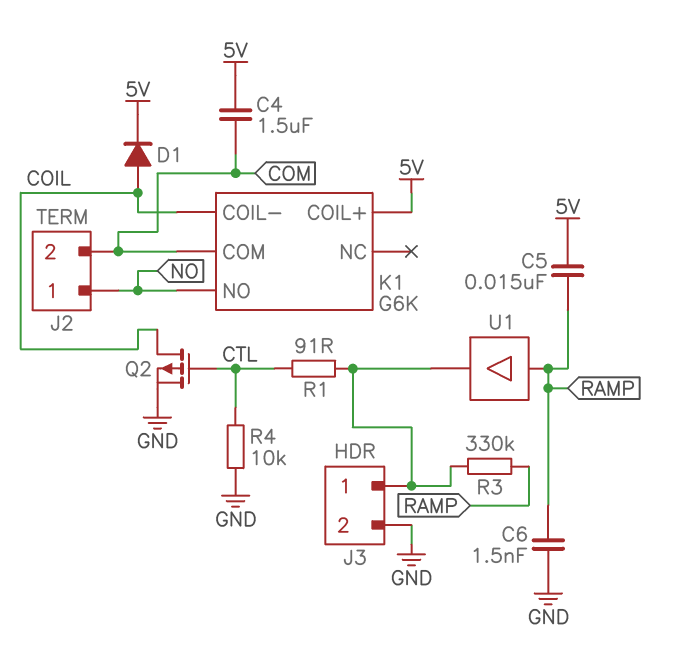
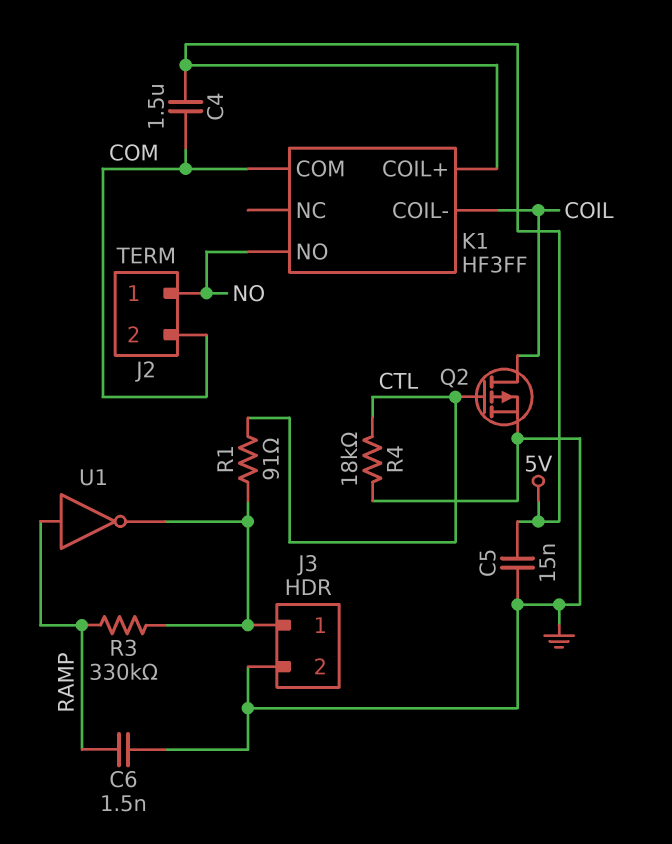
C5: 15nF (5V, RAMP) -> 15nF (5V, GND)
D1: diode (A COIL, K 5V) -> none
K1: G6K -> HF3FF
R4: 10k (CTL, GND) -> 18k (CTL, GND)
U1: buffer (in RAMP, out J3/1) -> NOT (in RAMP, out J3/1)

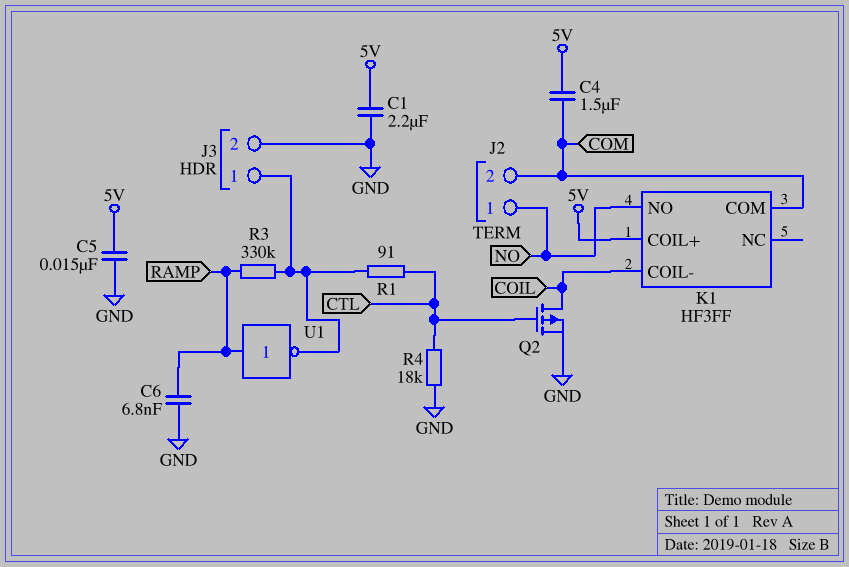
C1: none -> 2.2uF (5V, GND)
C6: 1.5nF (GND, RAMP) -> 6.8nF (GND, RAMP)

